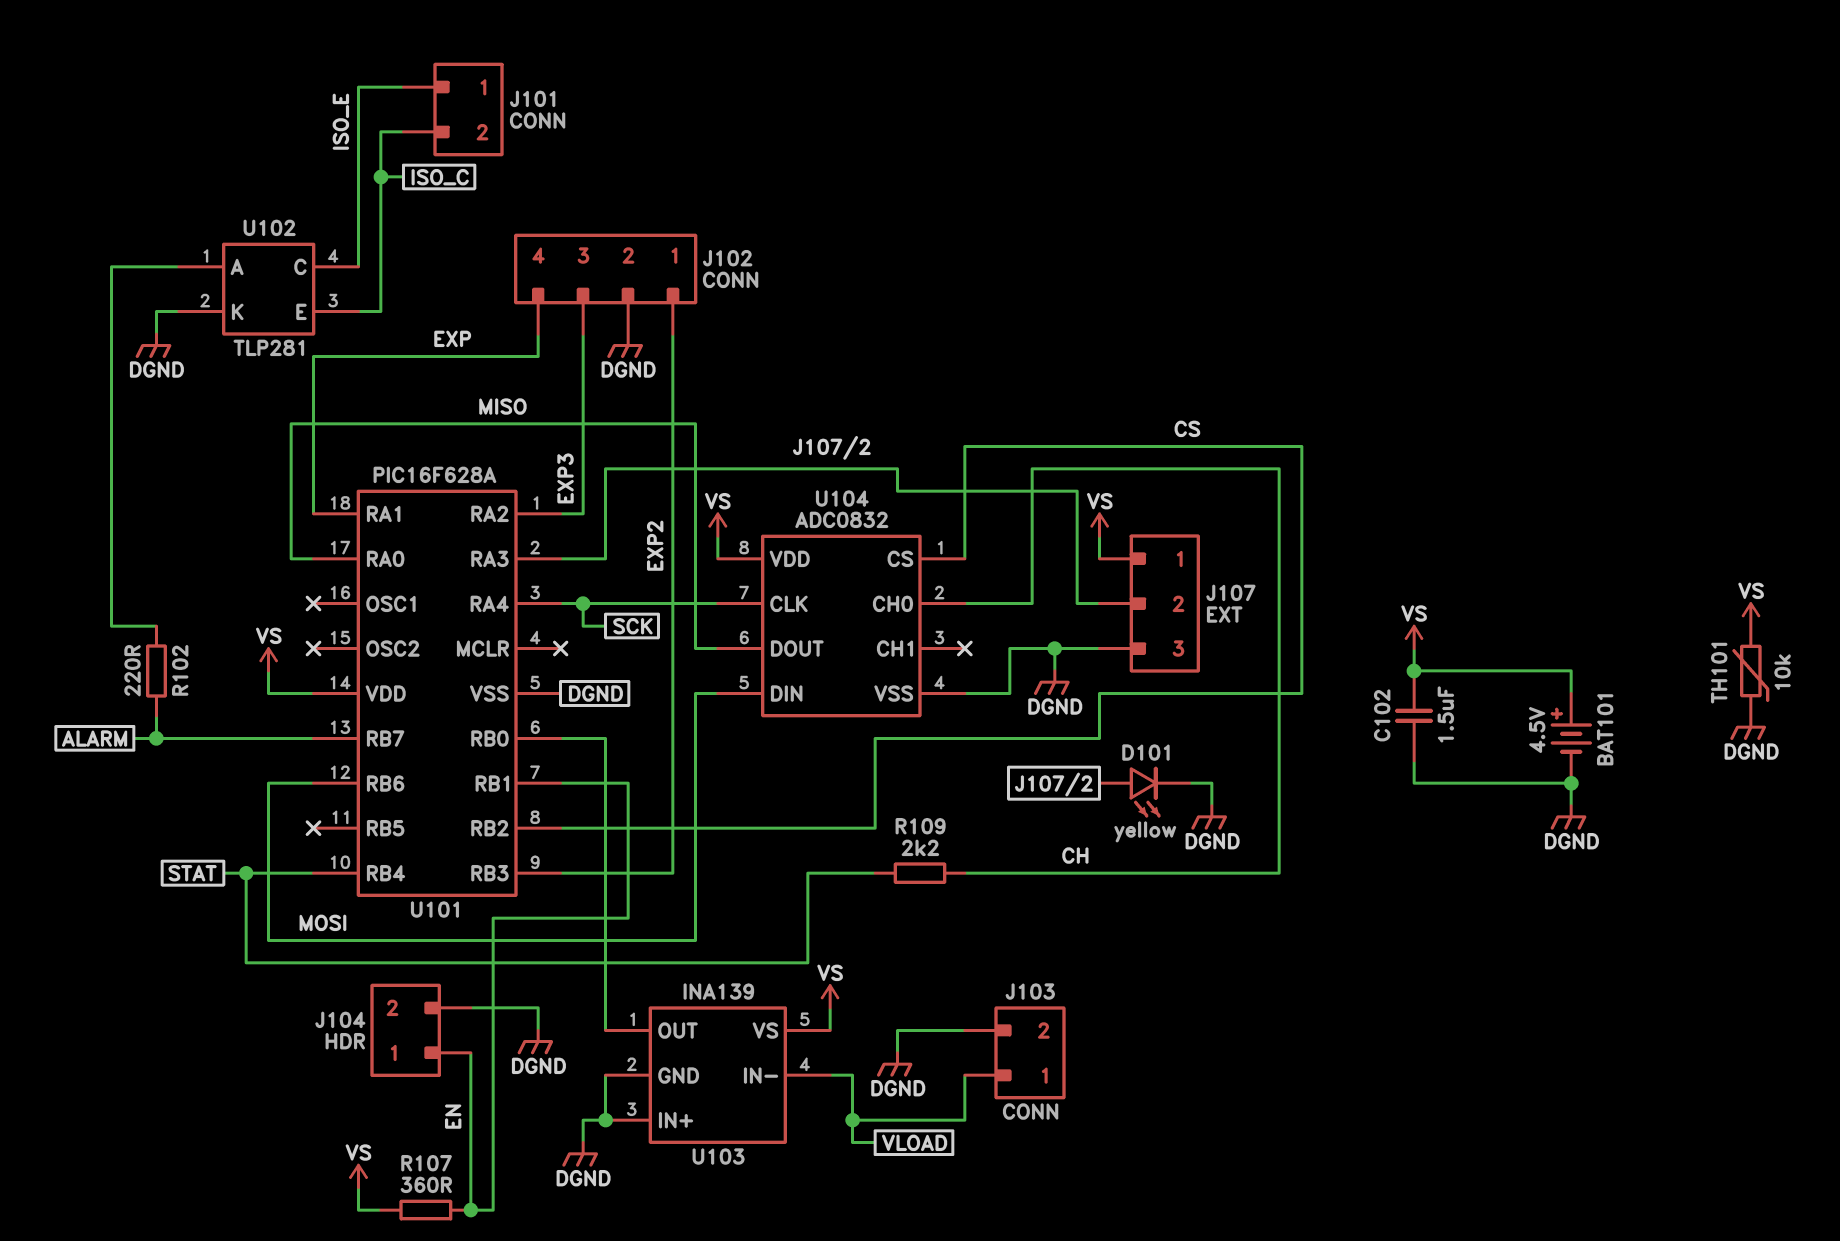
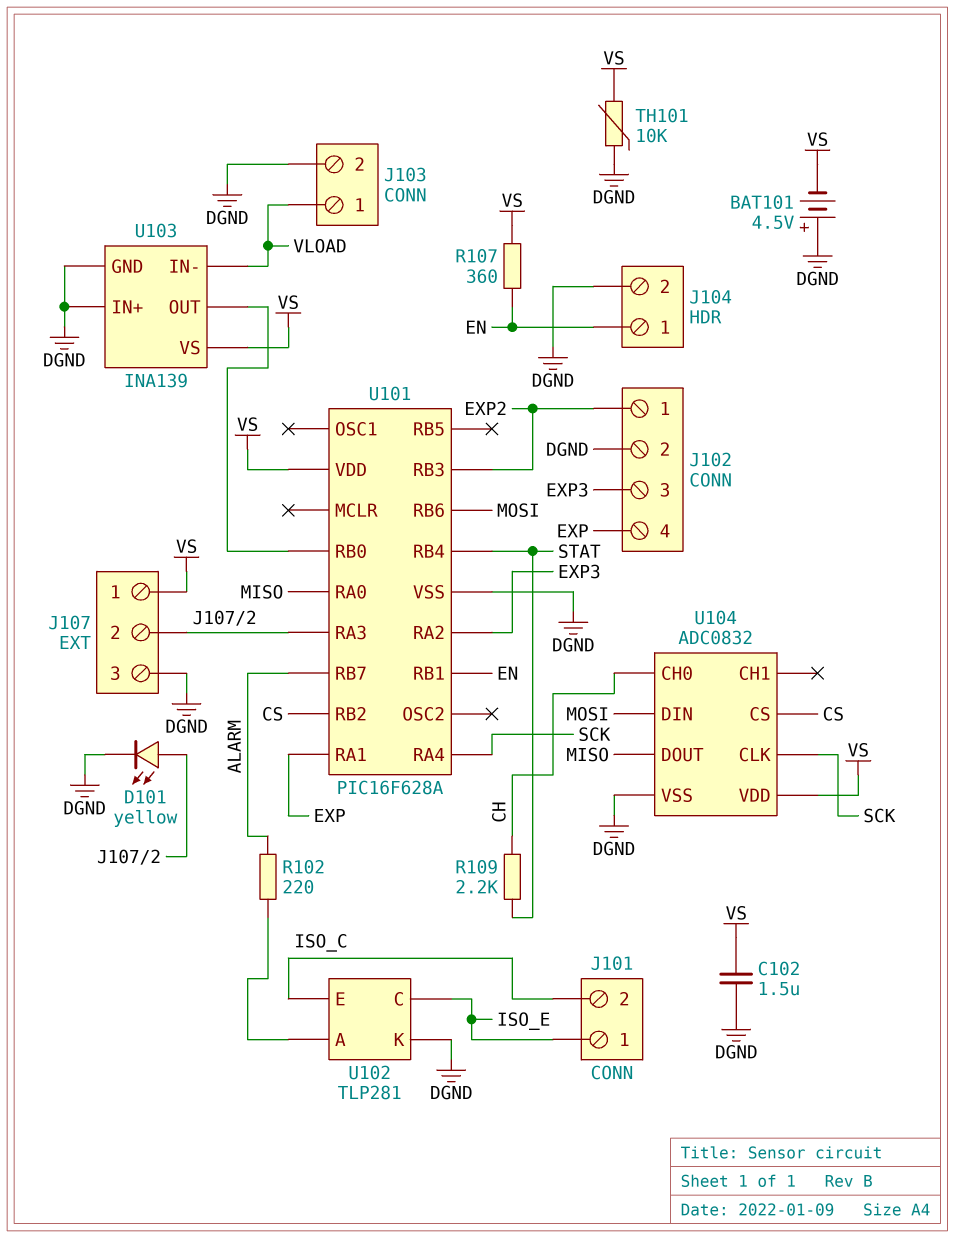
BAT101: 4.5V (plus VS, minus DGND) -> 4.5V (plus DGND, minus VS)

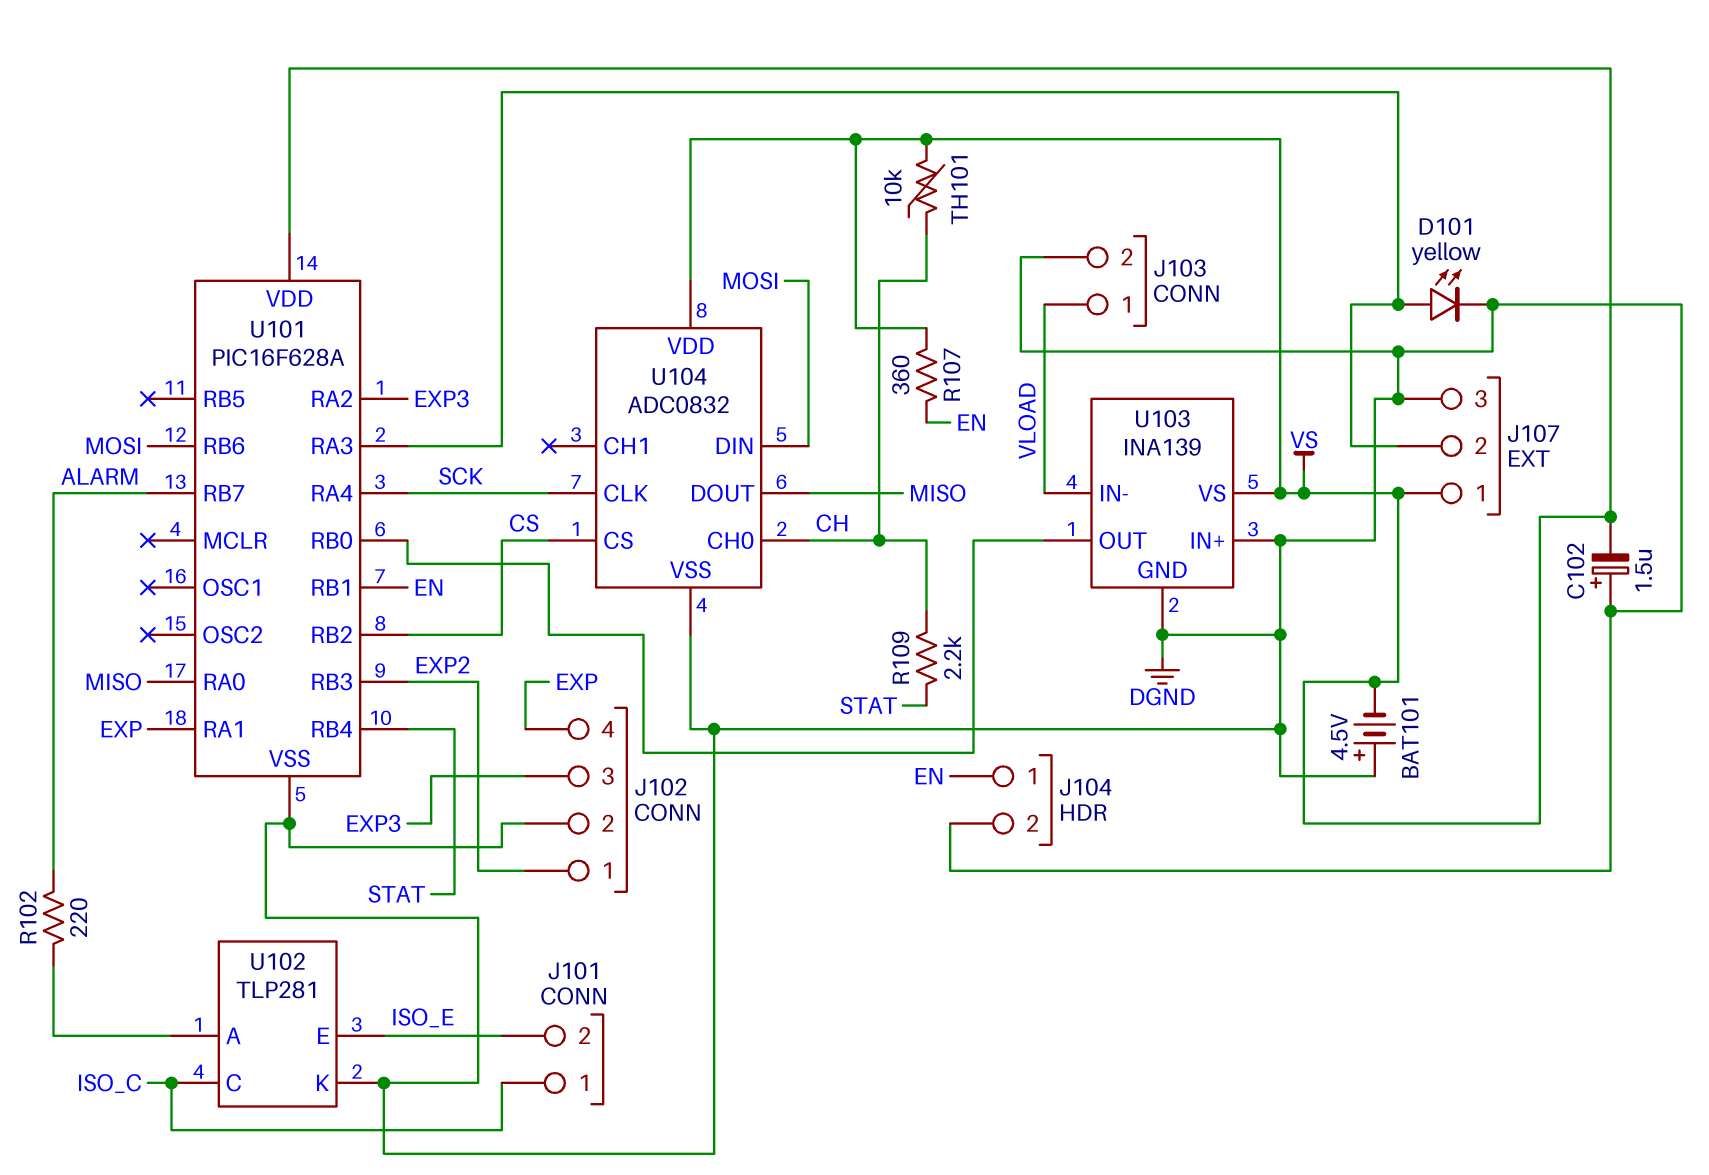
C102: 1.5uF (DGND, VS) -> 1.5uF (plus DGND, minus VS)
J101 pin 1: ISO_E -> ISO_C
J101 pin 2: ISO_C -> ISO_E
TH101: 10k (DGND, VS) -> 10k (CH, VS)
U102 pin C: ISO_E -> ISO_C
U102 pin E: ISO_C -> ISO_E

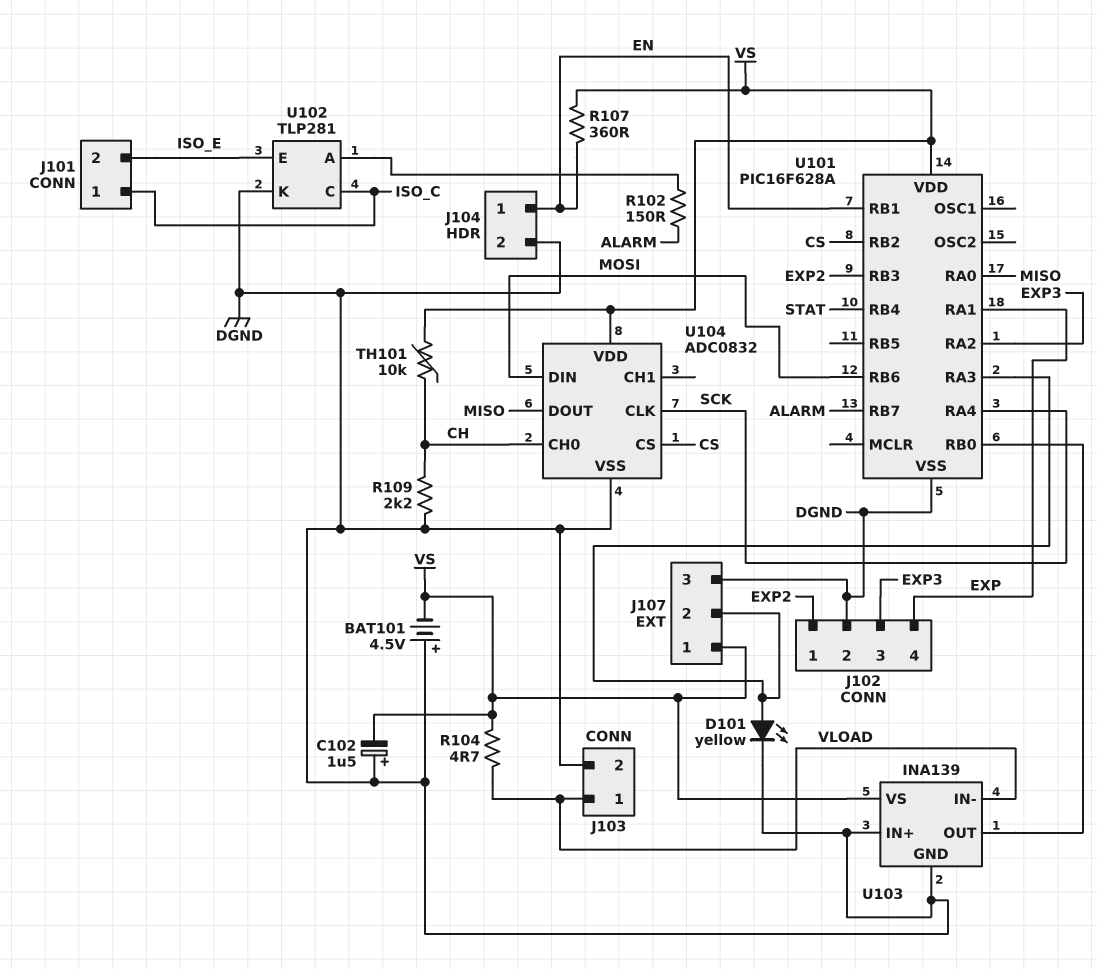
R102: 220 (ALARM, U102/A) -> 150 (ALARM, U102/A)
R104: none -> 4.7 (VLOAD, VS)
R109: 2.2k (CH, STAT) -> 2.2k (CH, DGND)

